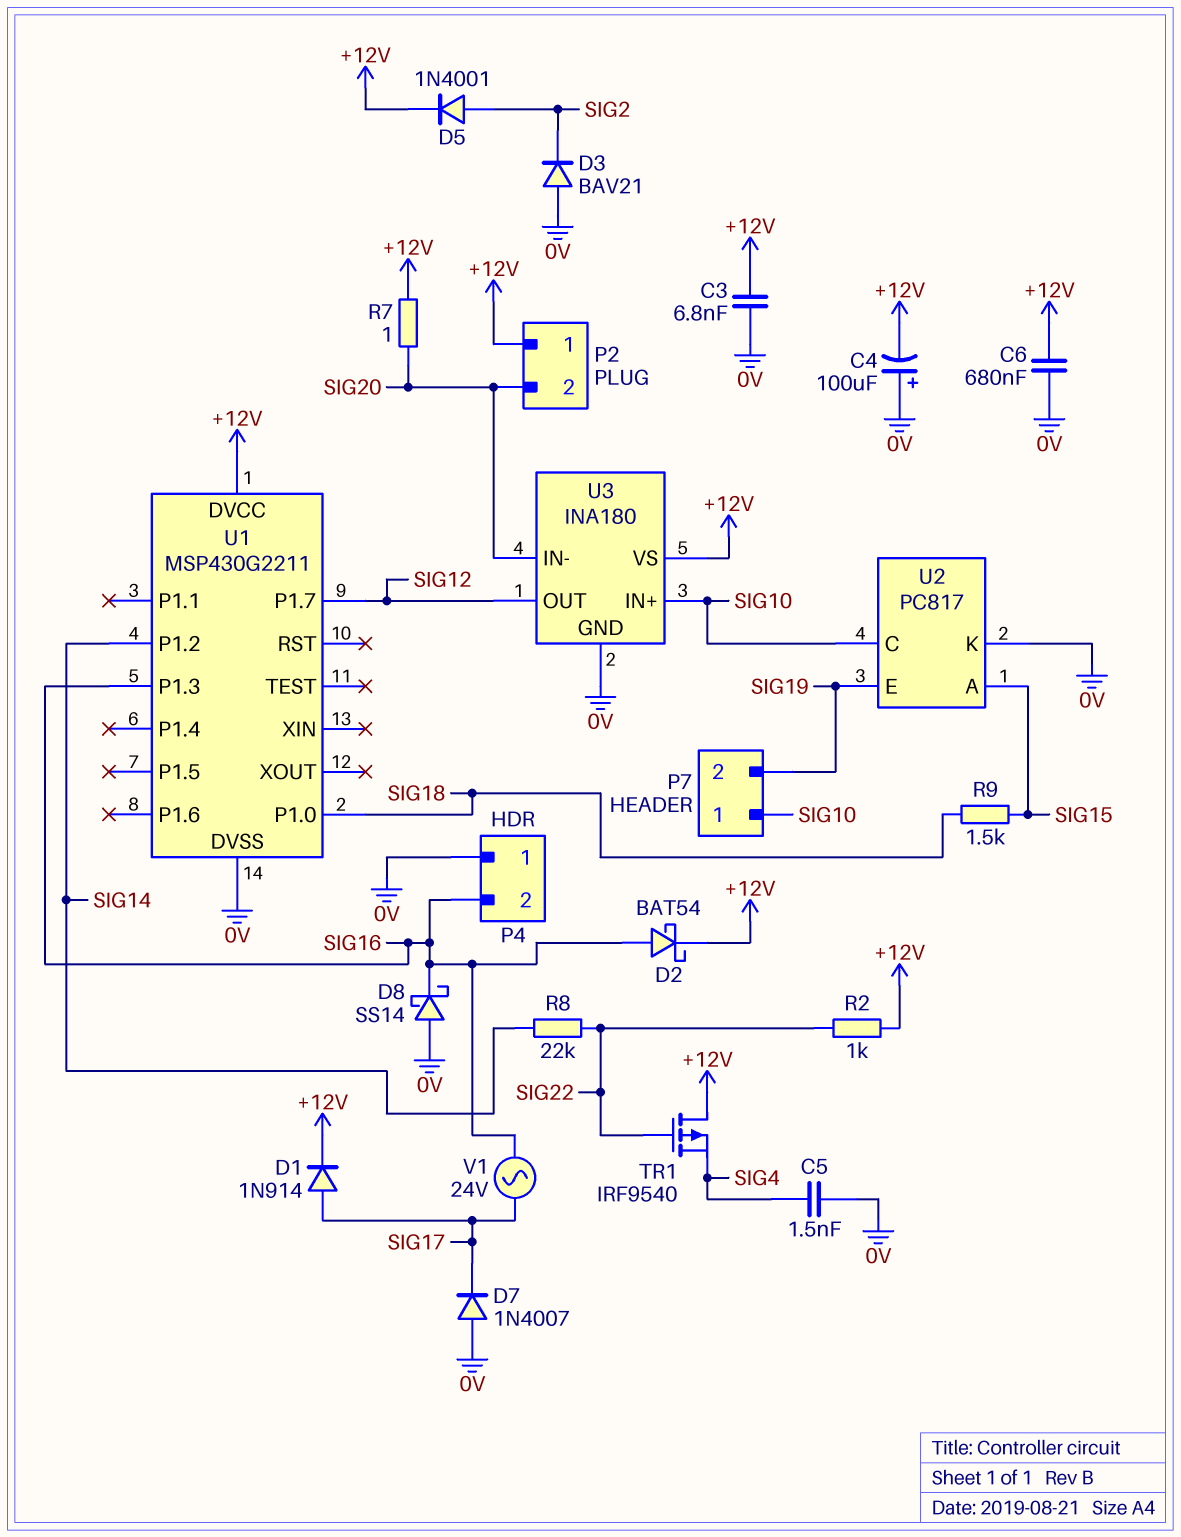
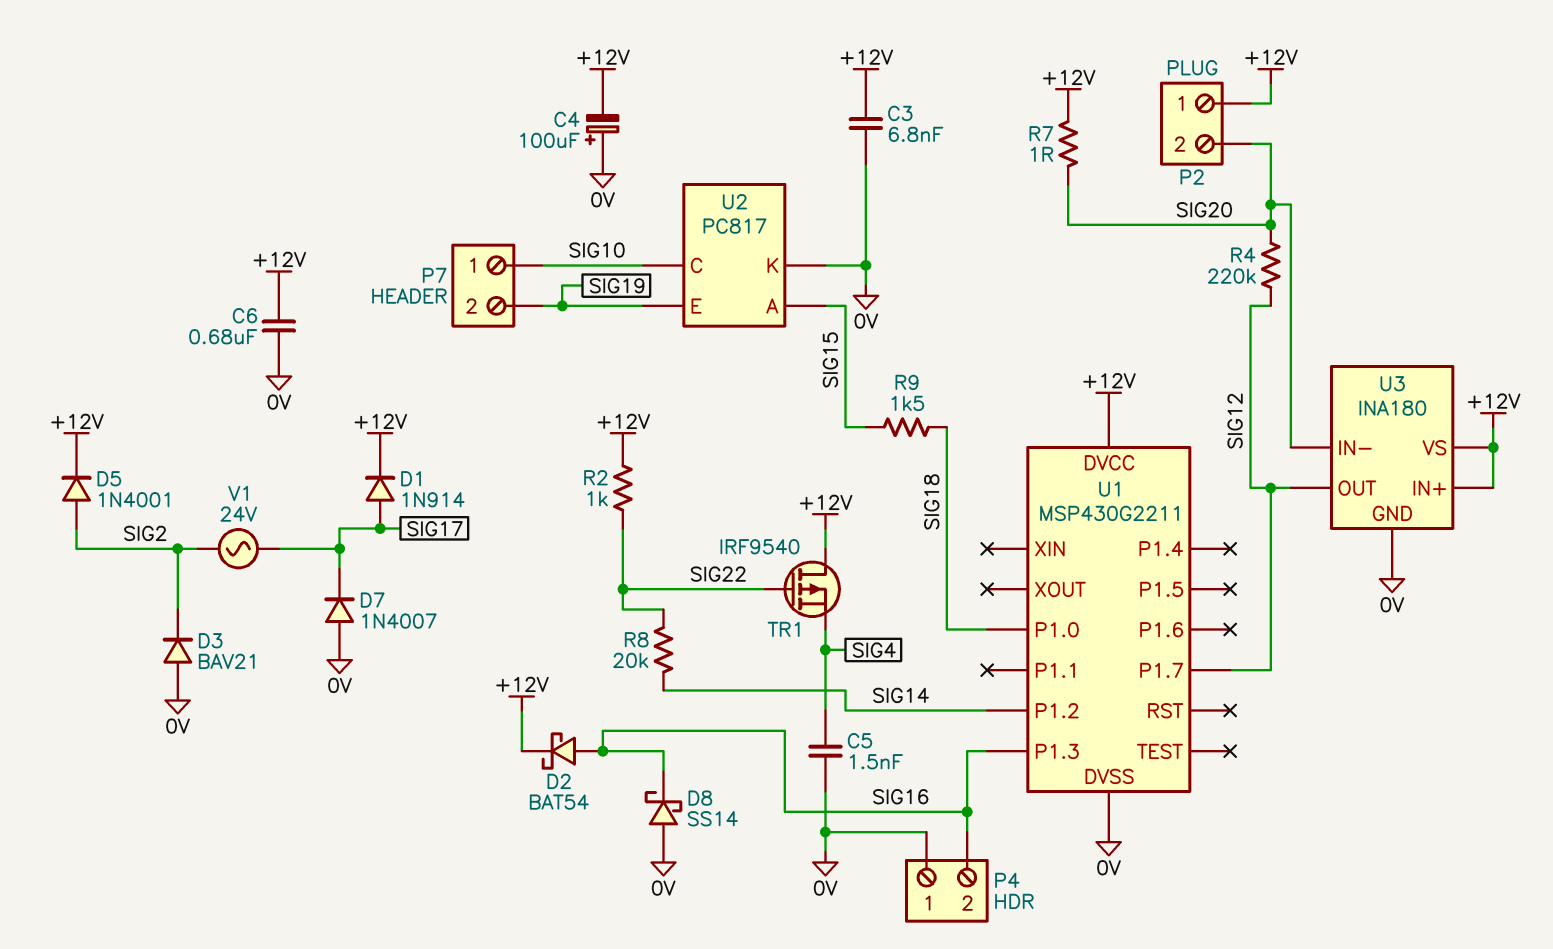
R4: none -> 220k (SIG12, SIG20)
R8: 22k (SIG14, SIG22) -> 20k (SIG14, SIG22)
U3 pin IN+: SIG10 -> +12V
V1: AC 24V (SIG16, SIG17) -> AC 24V (SIG2, SIG17)

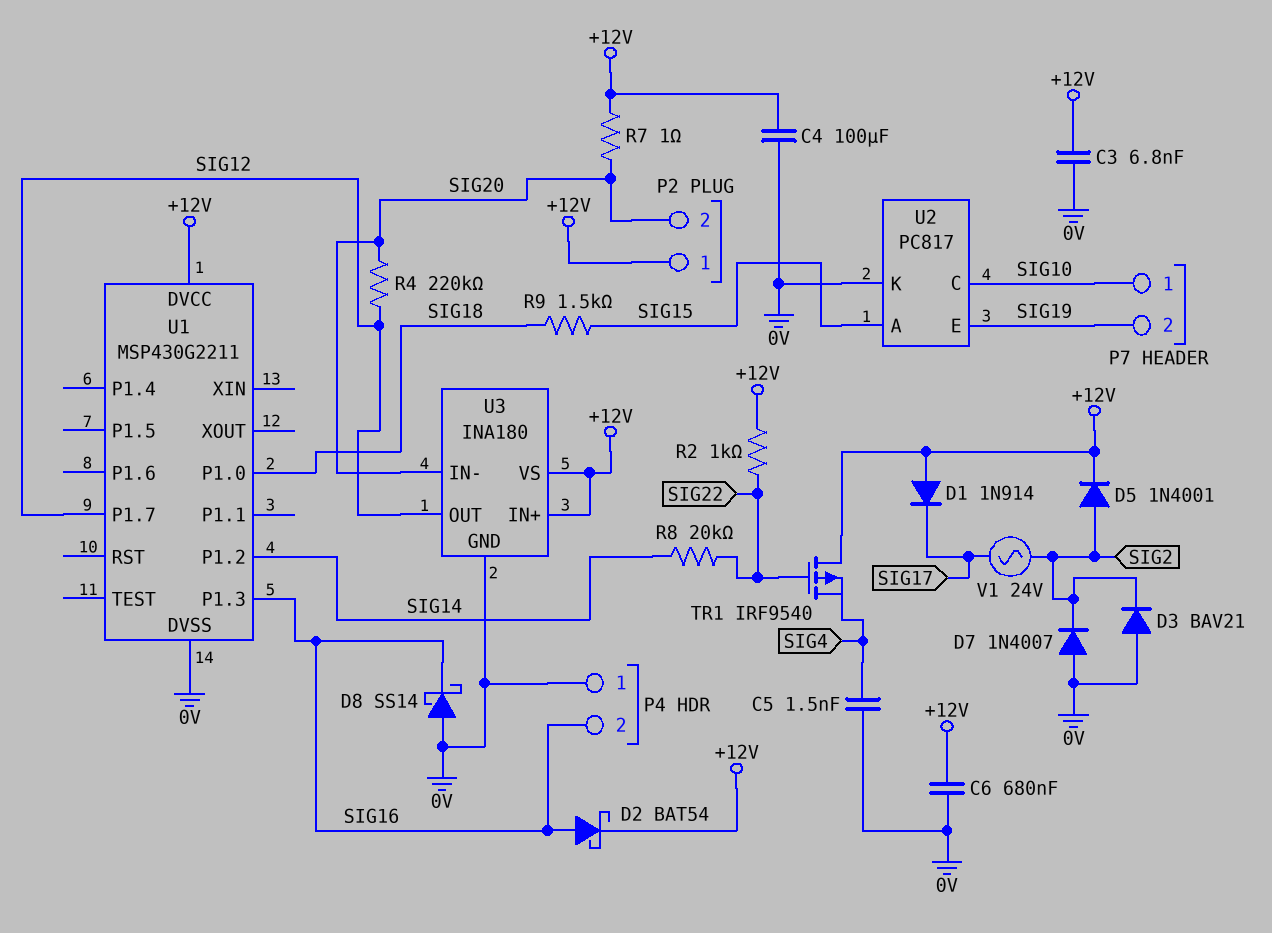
C4: 100uF (plus 0V, minus +12V) -> 100uF (+12V, 0V)
D1: diode 1N914 (A SIG17, K +12V) -> diode 1N914 (A +12V, K SIG17)
D7: diode 1N4007 (A 0V, K SIG17) -> diode 1N4007 (A 0V, K SIG2)

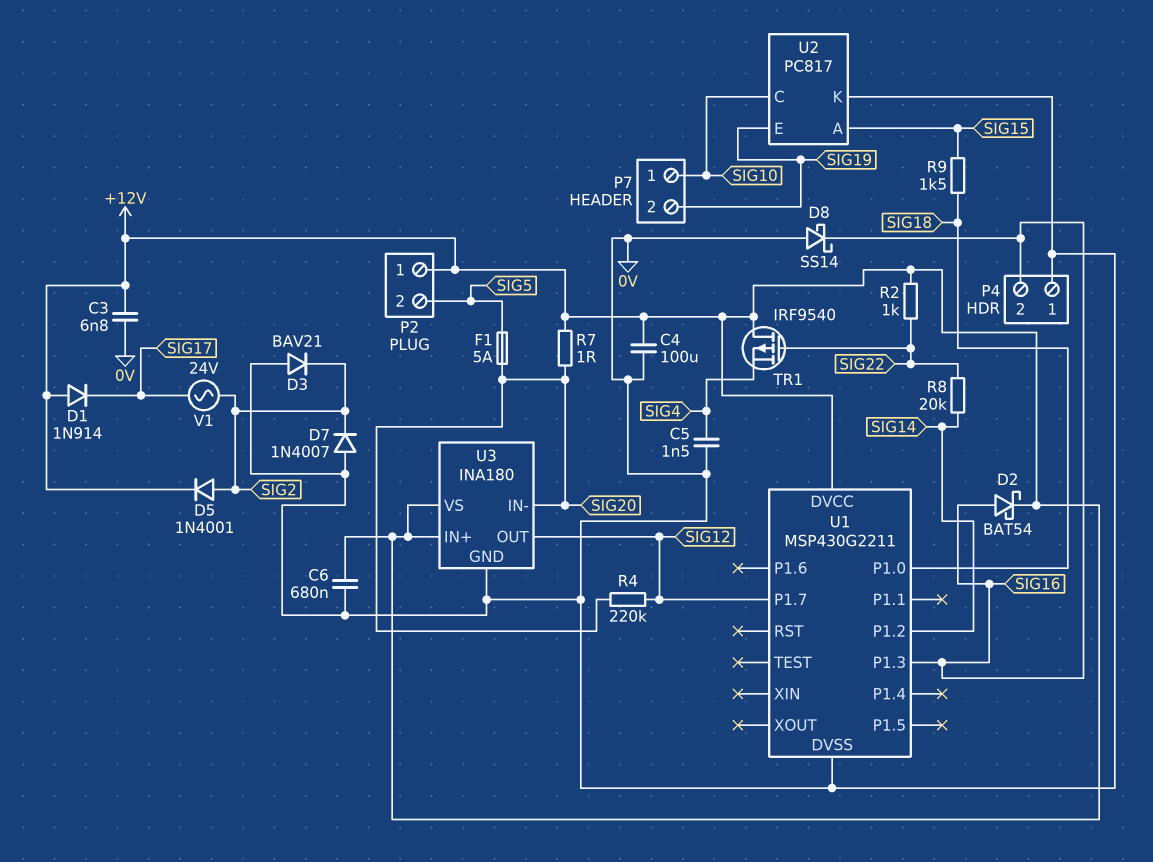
F1: none -> 5A (SIG5, SIG20)
P2 pin 2: SIG20 -> SIG5

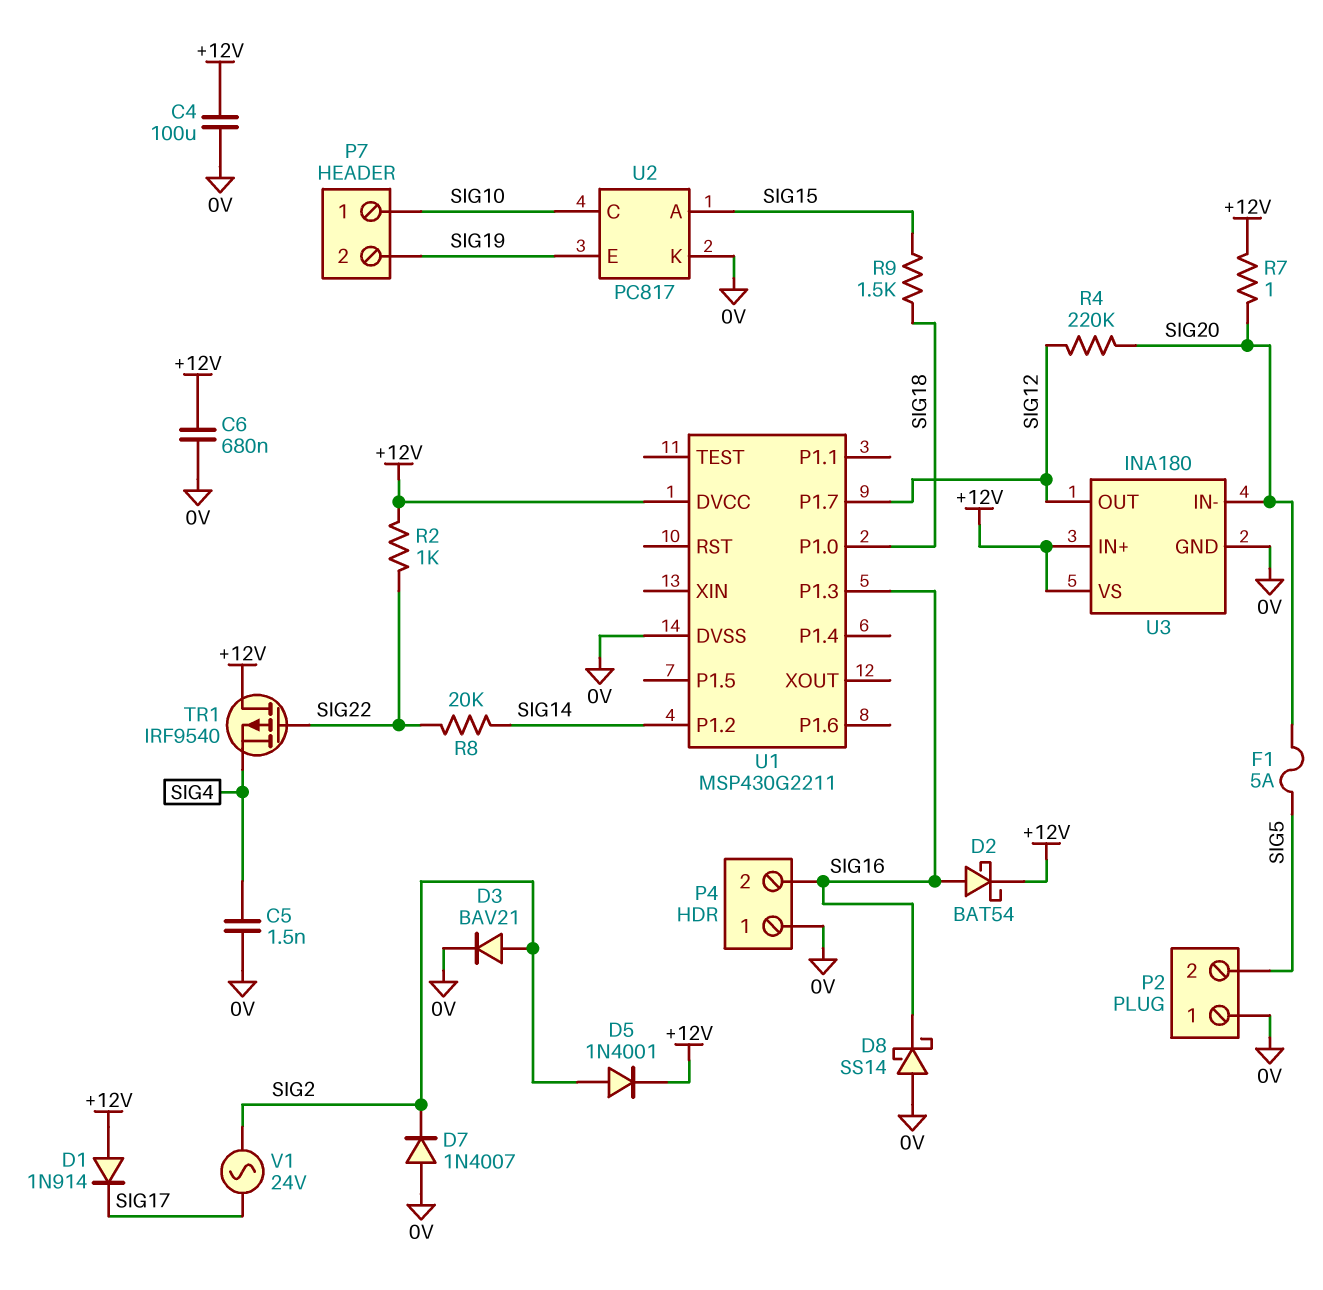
C3: 6.8nF (+12V, 0V) -> none
D3: diode BAV21 (A 0V, K SIG2) -> diode BAV21 (A SIG2, K 0V)
P2 pin 1: +12V -> 0V

